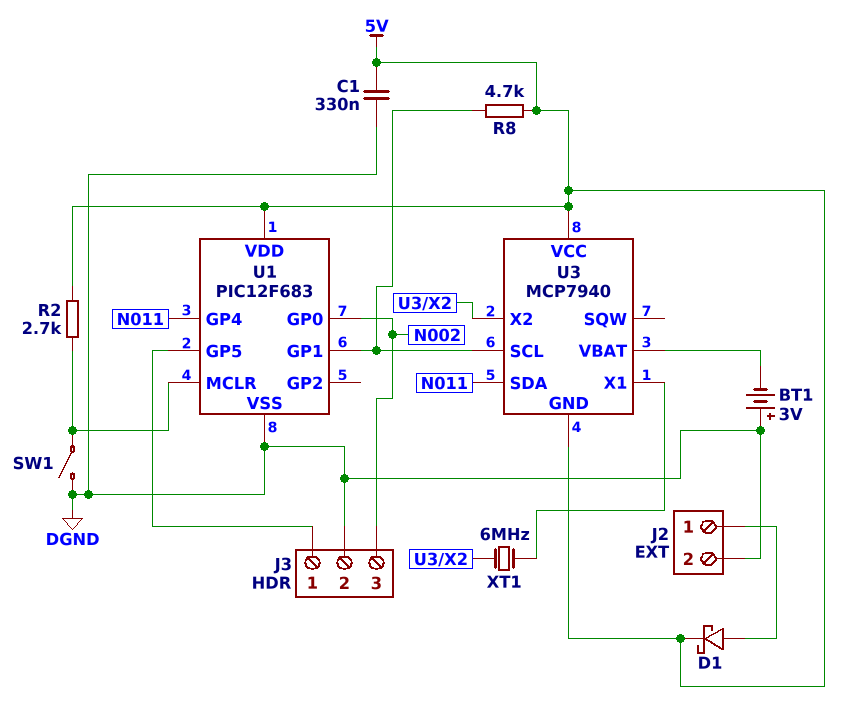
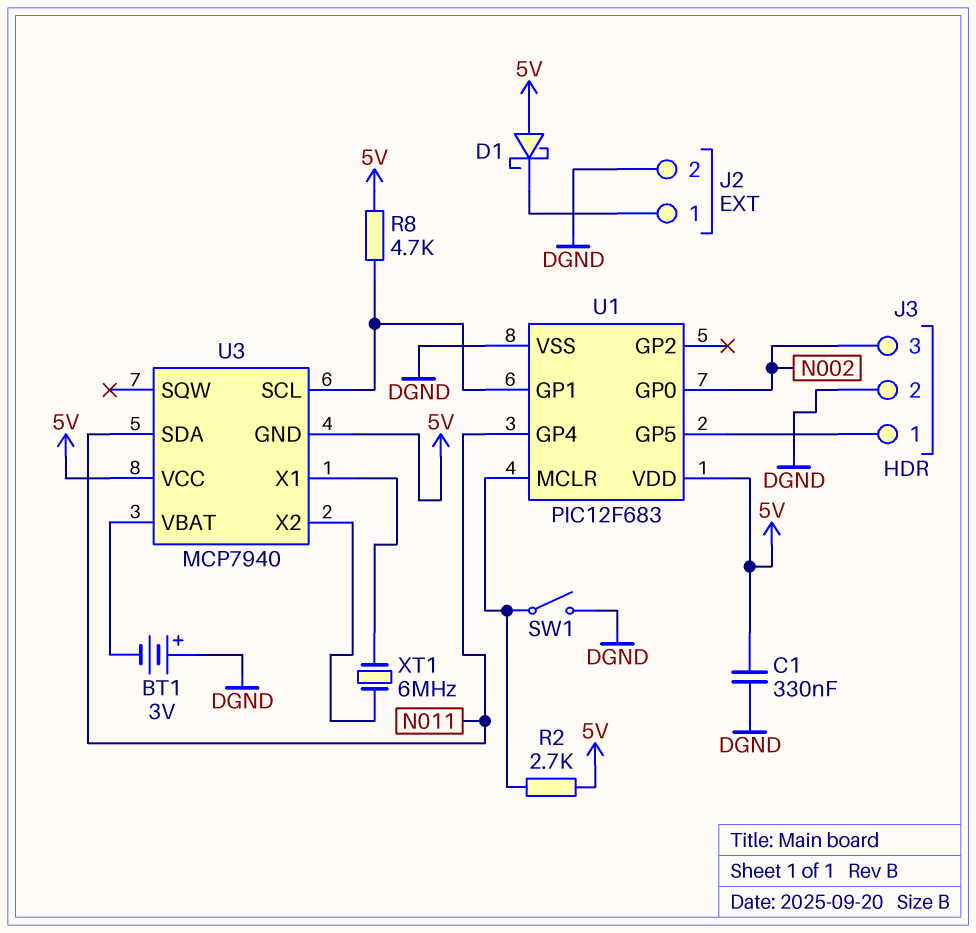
D1: schottky (A J2/1, K 5V) -> schottky (A 5V, K J2/1)

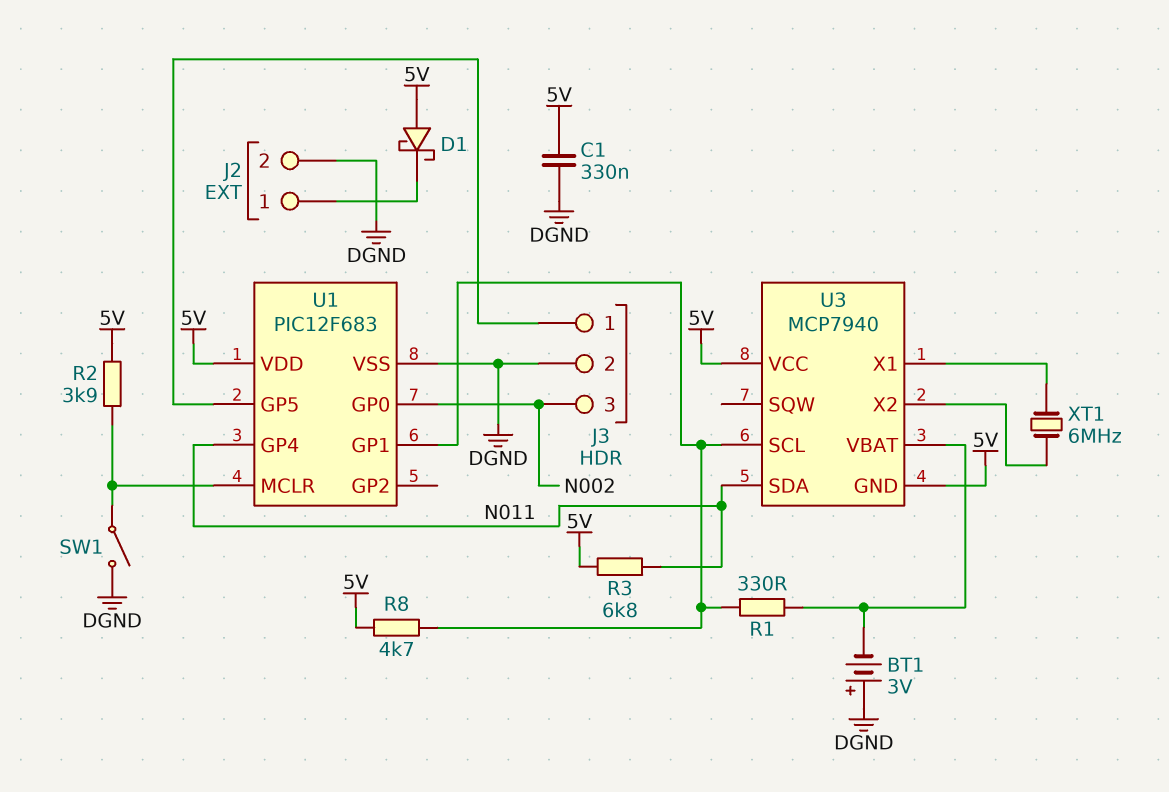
R1: none -> 330 (U1/GP1, U3/VBAT)
R2: 2.7k (5V, U1/MCLR) -> 3.9k (5V, U1/MCLR)
R3: none -> 6.8k (5V, N011)

